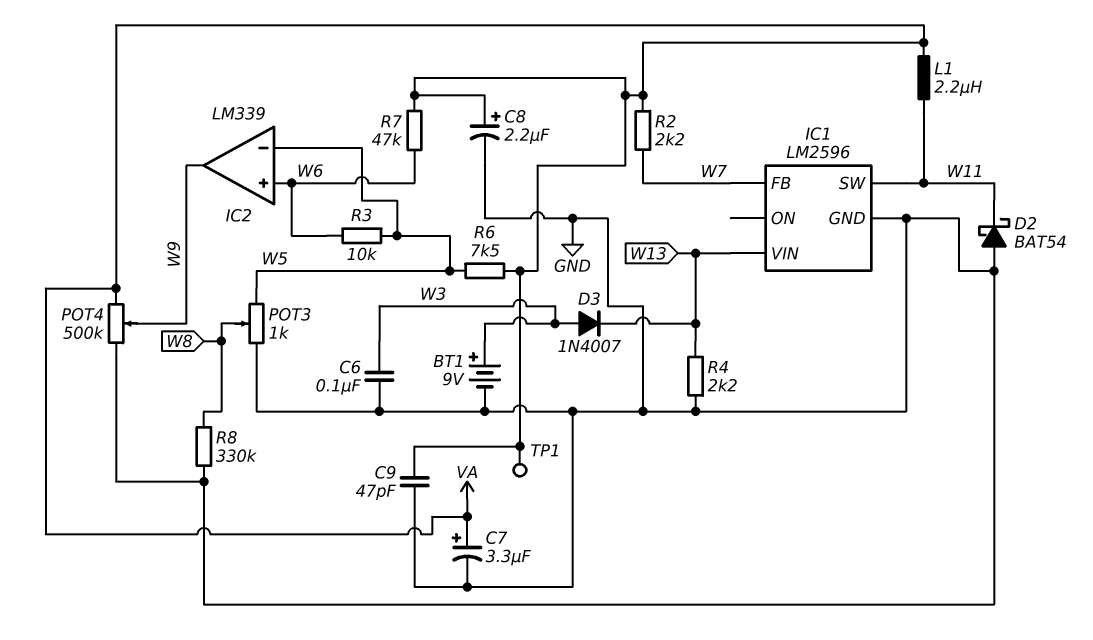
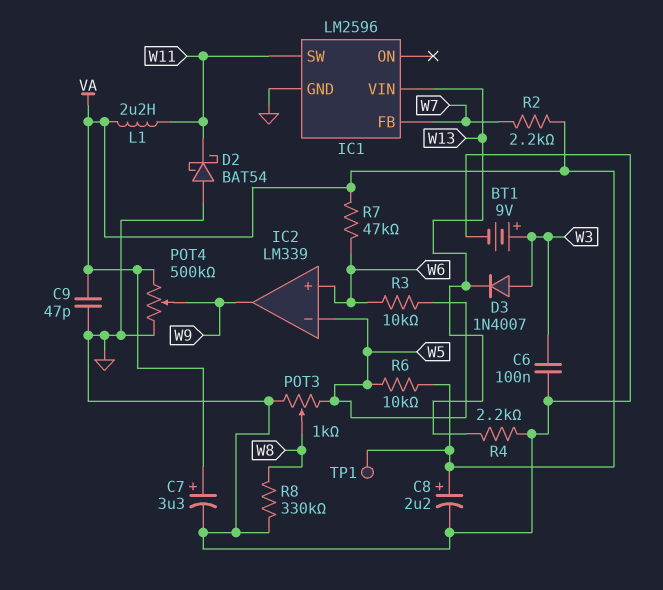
R6: 7.5k (VA, W5) -> 10k (VA, W5)

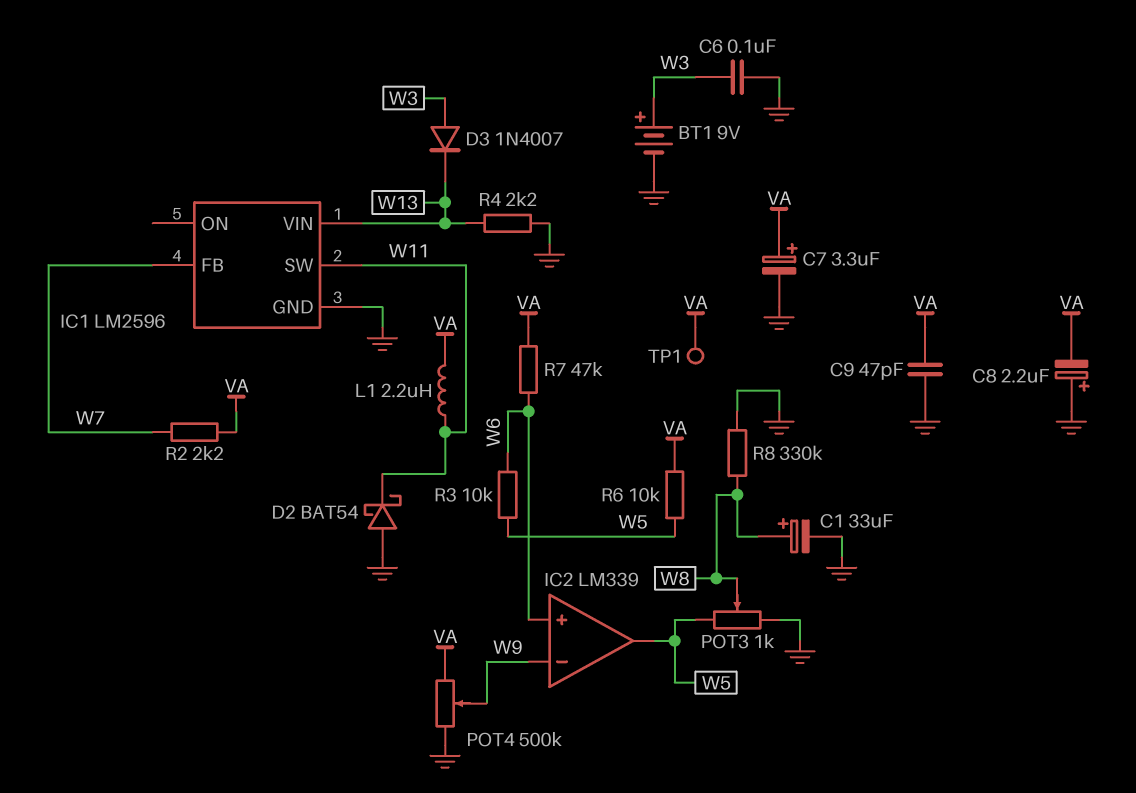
C1: none -> 33uF (plus W8, minus GND)
C8: 2.2uF (plus VA, minus GND) -> 2.2uF (plus GND, minus VA)
IC2 pin in-: W5 -> W9
IC2 pin out: W9 -> W5

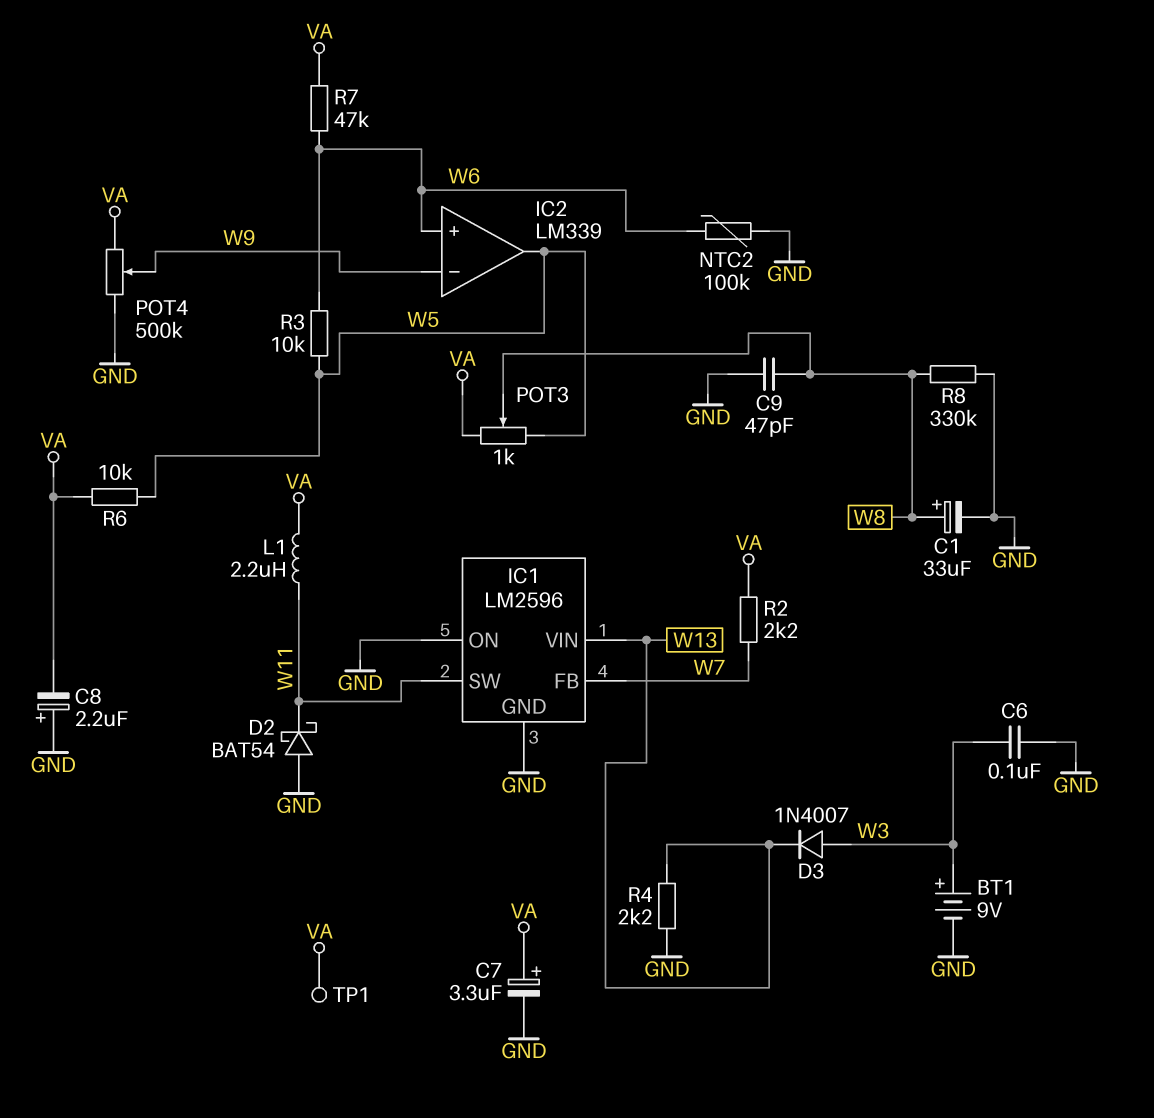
C9: 47pF (GND, VA) -> 47pF (GND, W8)
IC1 pin ON: none -> GND
NTC2: none -> 100k (GND, W6)
POT3: 1k (GND, W5, wiper W8) -> 1k (VA, W5, wiper W8)

